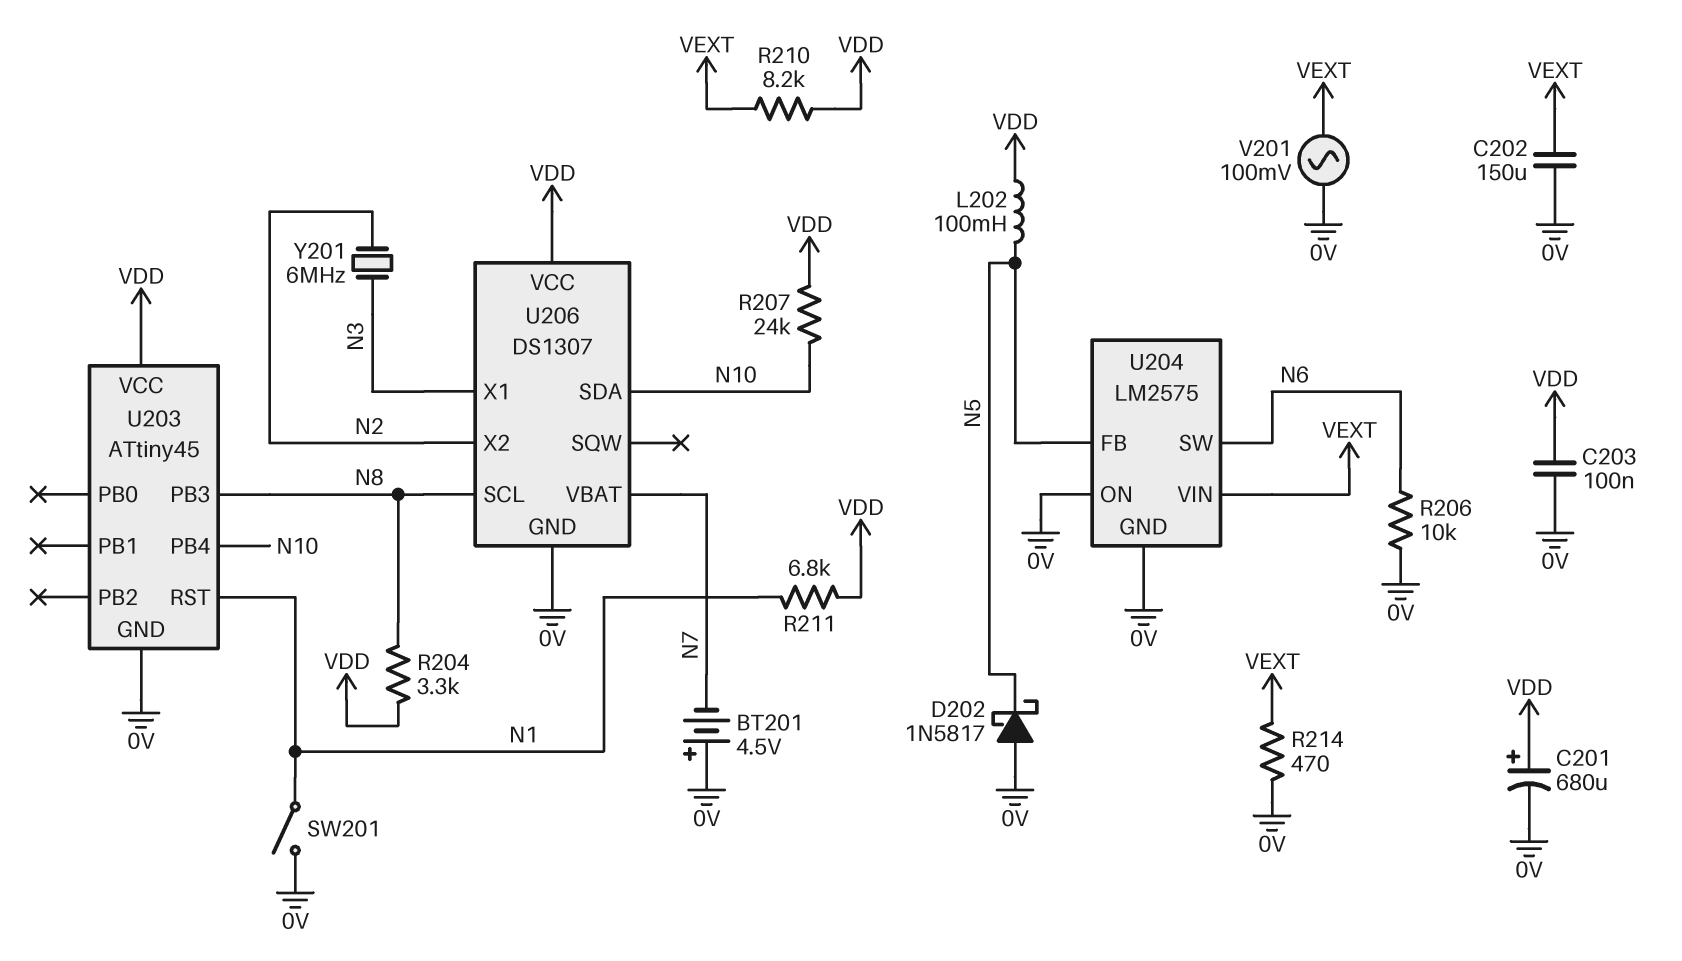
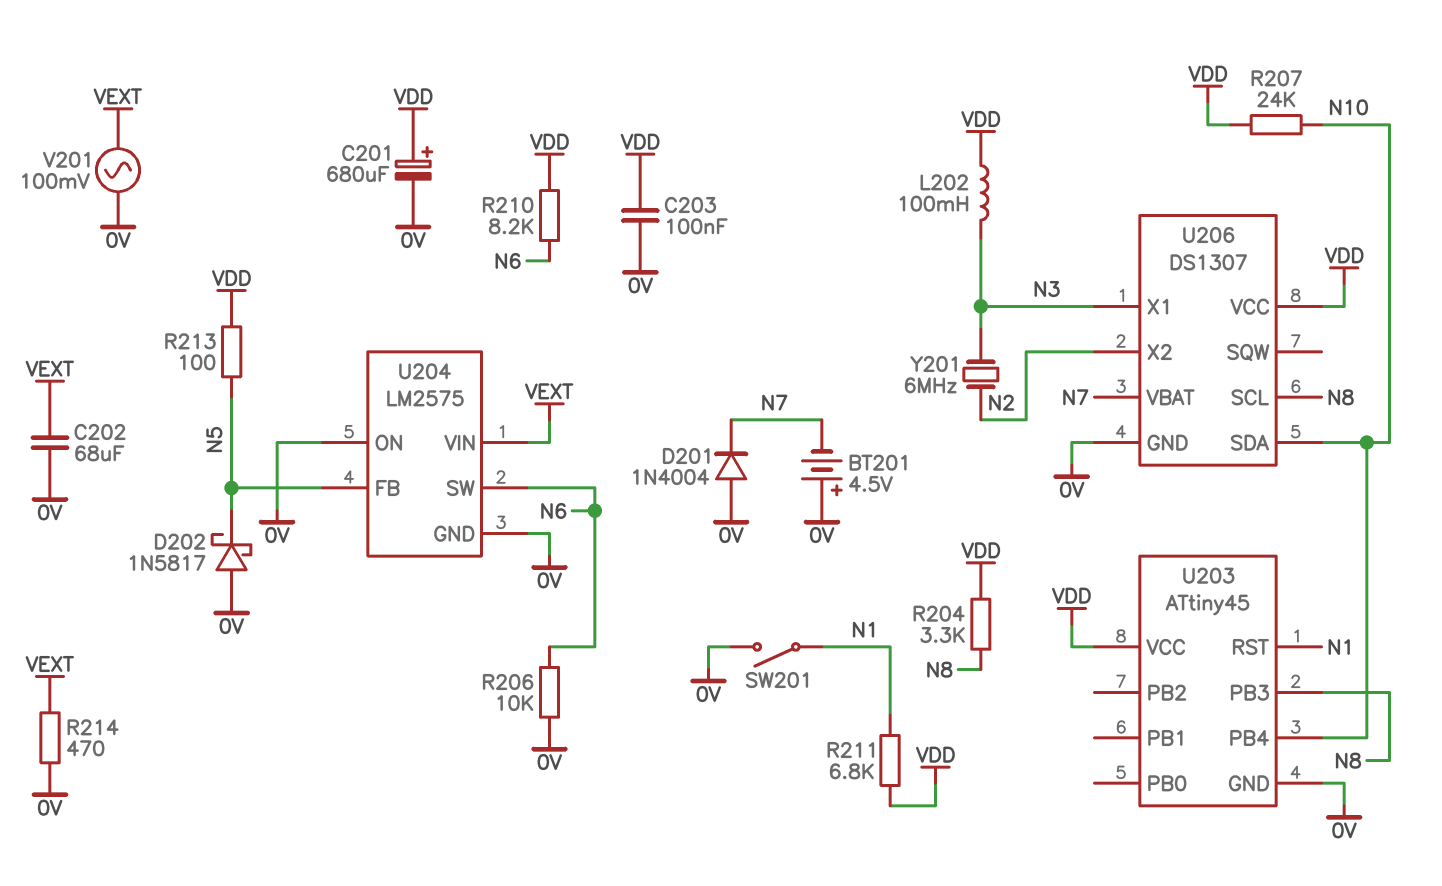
C202: 150uF (0V, VEXT) -> 68uF (0V, VEXT)
D201: none -> diode 1N4004 (A 0V, K N7)
L202: 100mH (N5, VDD) -> 100mH (N3, VDD)
R210: 8.2k (VDD, VEXT) -> 8.2k (N6, VDD)
R213: none -> 100 (N5, VDD)

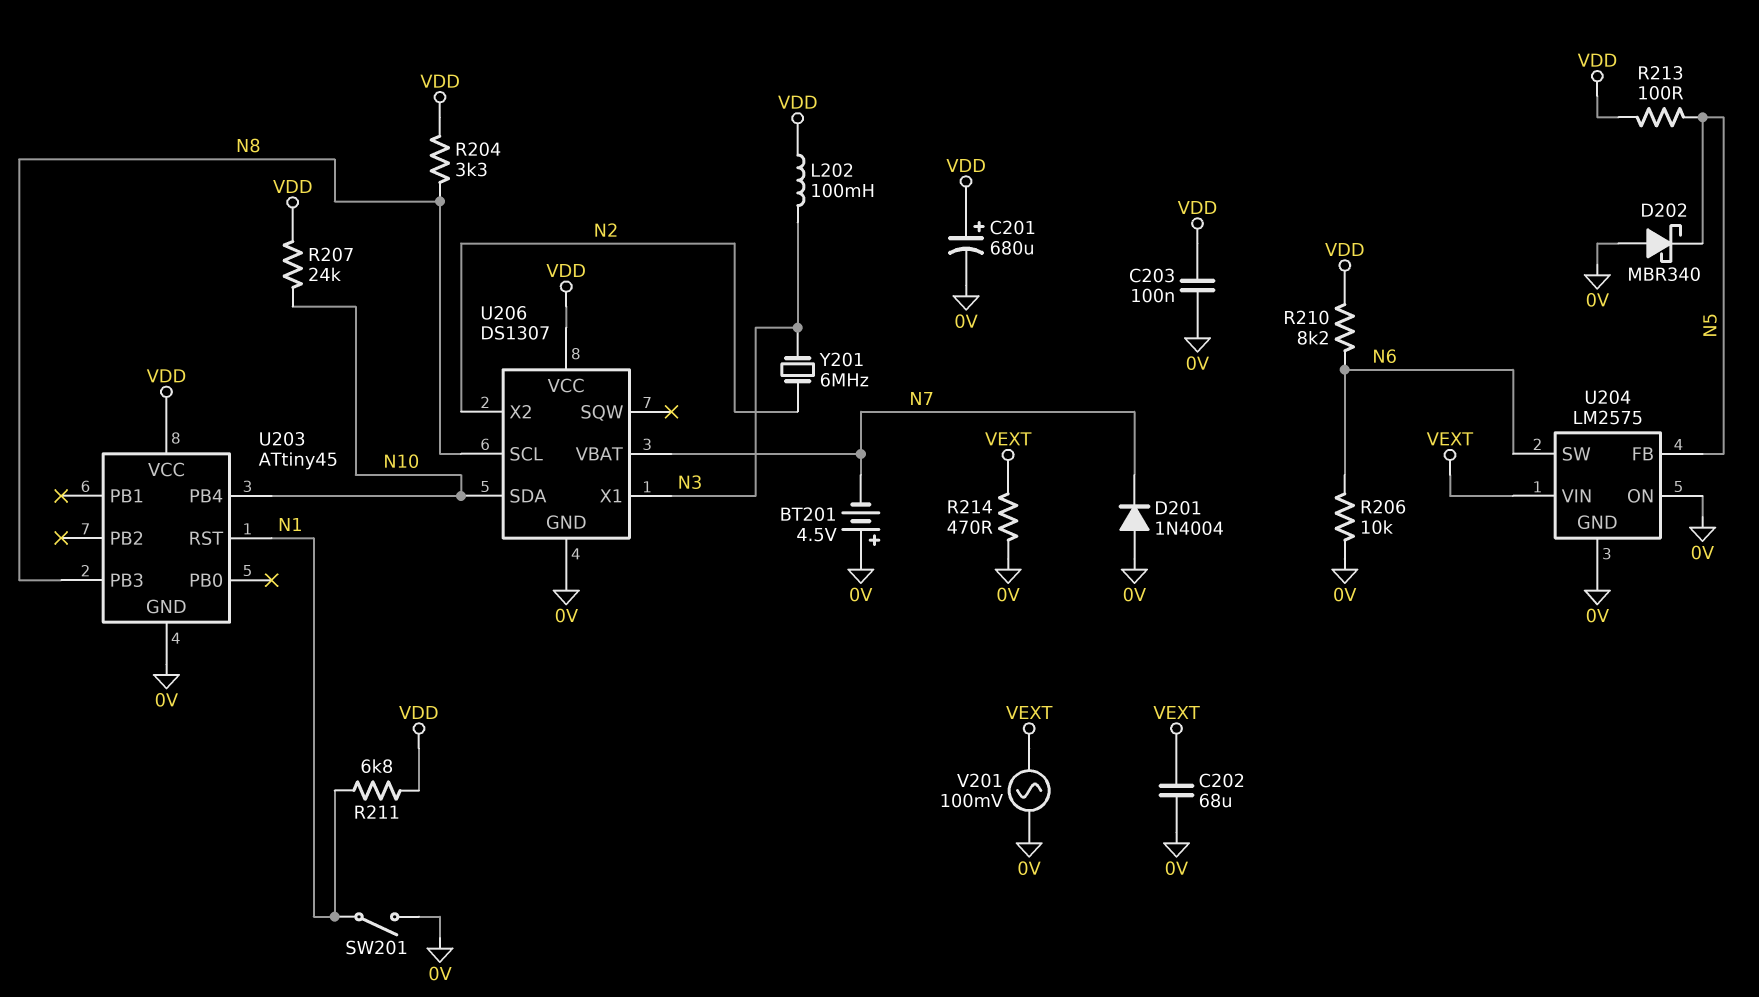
D202: schottky 1N5817 (A 0V, K N5) -> schottky MBR340 (A 0V, K N5)

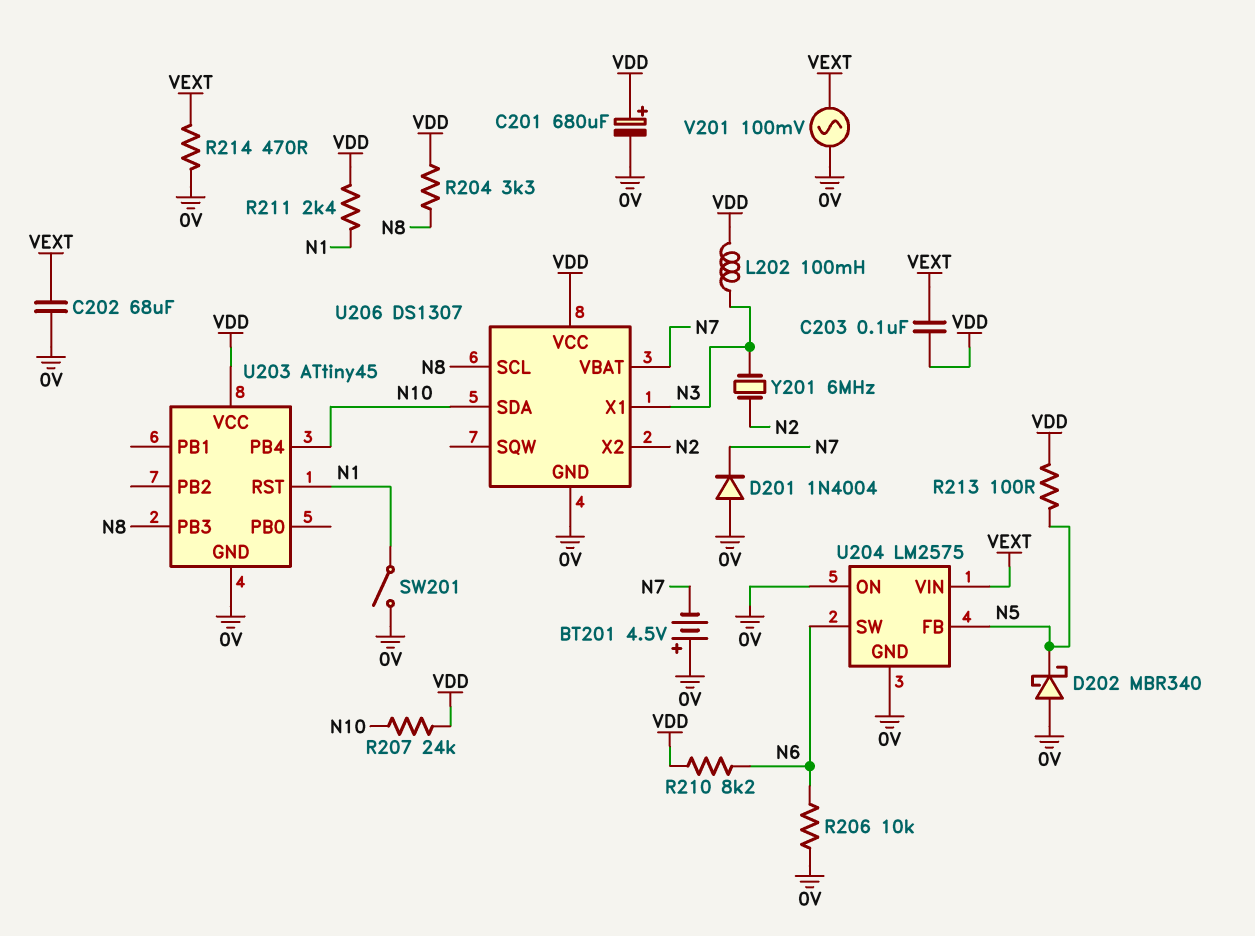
C203: 100nF (0V, VDD) -> 100nF (VDD, VEXT)
R211: 6.8k (N1, VDD) -> 2.4k (N1, VDD)

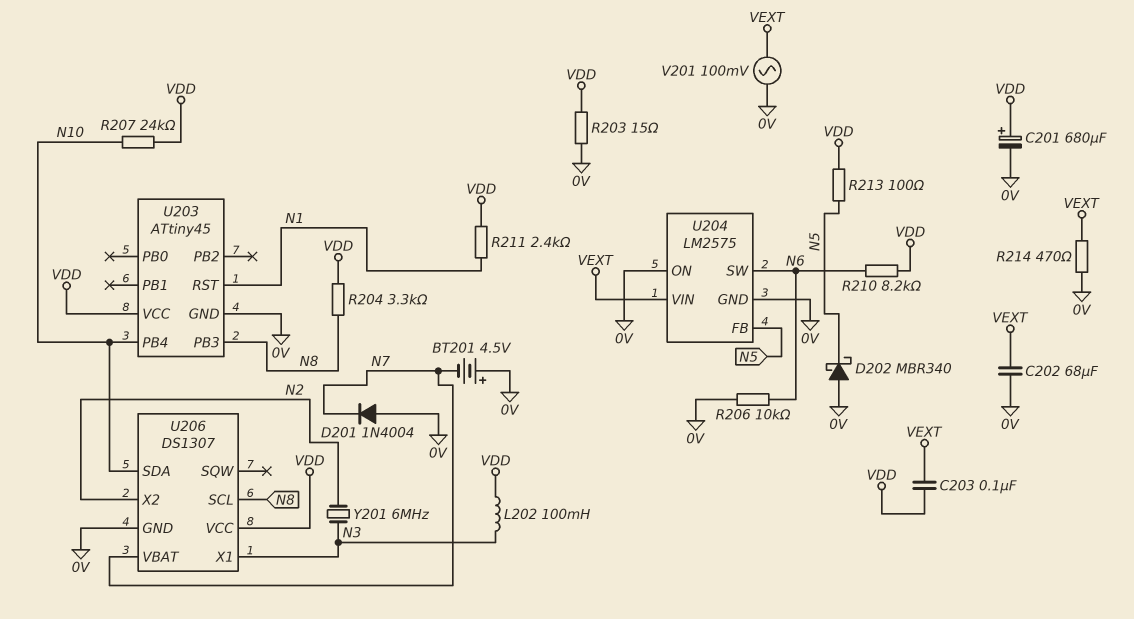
R203: none -> 15 (0V, VDD)
SW201: switch (0V, N1) -> none

